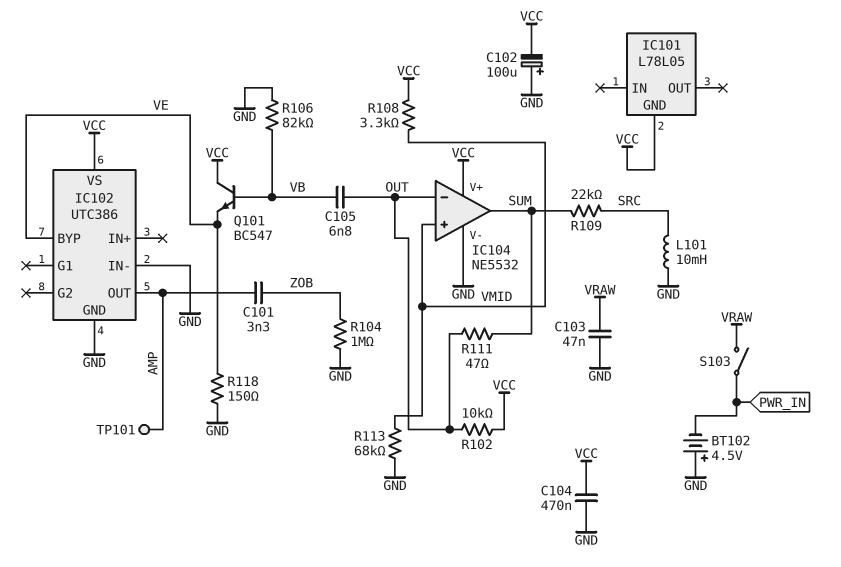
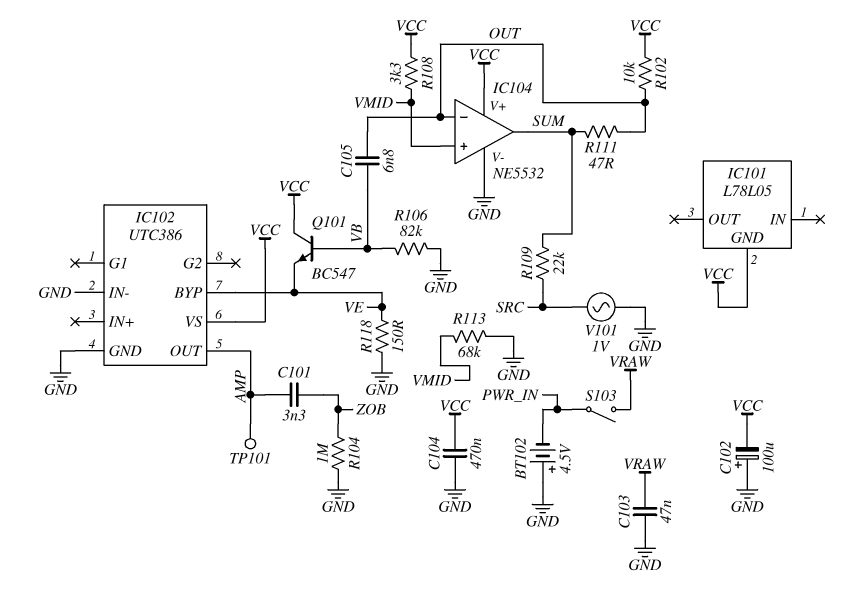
L101: 10mH (GND, SRC) -> none
V101: none -> AC 1V (GND, SRC)

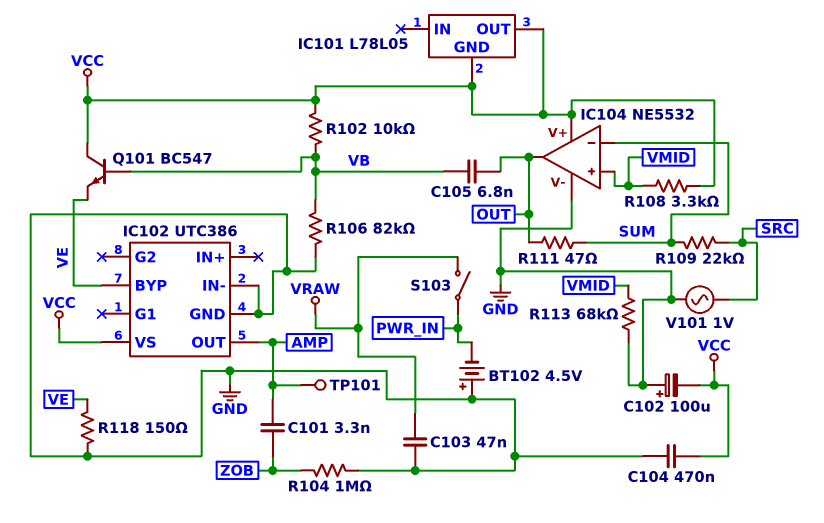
IC101 pin OUT: none -> VCC
IC104 pin in-: OUT -> SUM
IC104 pin out: SUM -> OUT
R102: 10k (OUT, VCC) -> 10k (VB, VCC)

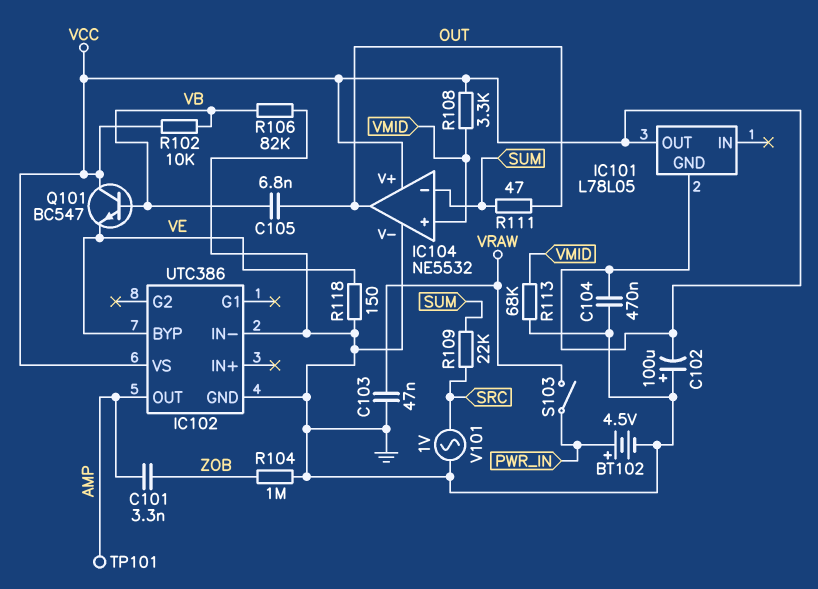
BT102: 4.5V (plus GND, minus PWR_IN) -> 4.5V (plus PWR_IN, minus GND)

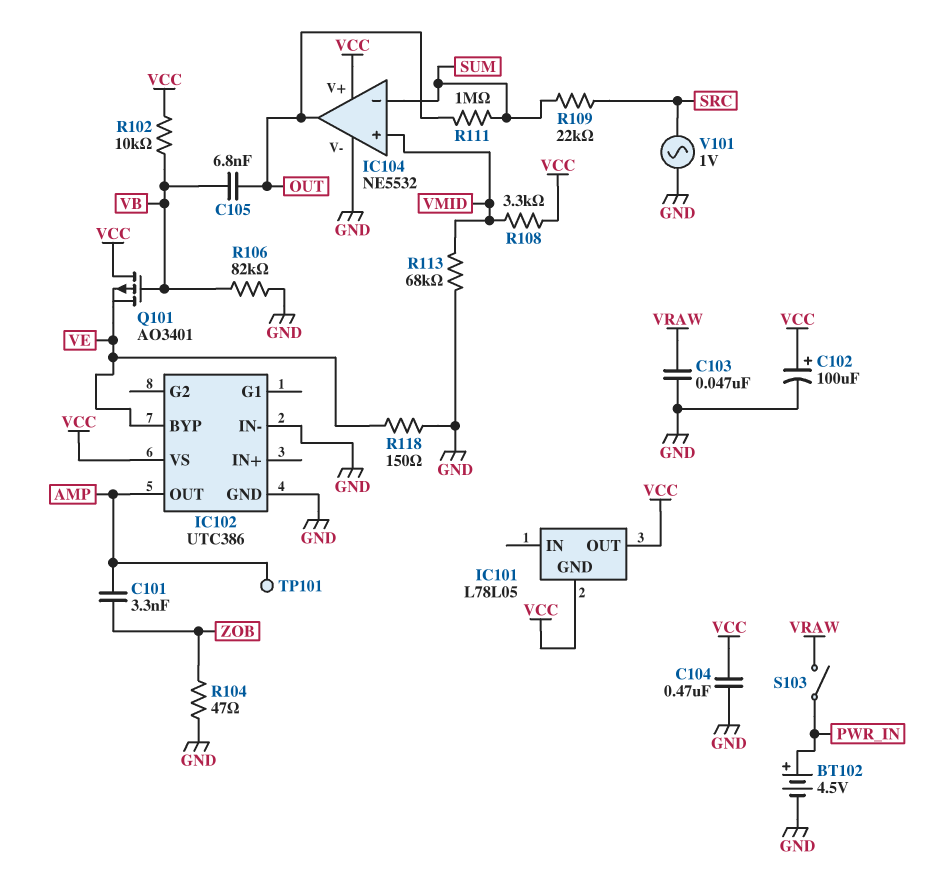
C102: 100uF (plus GND, minus VCC) -> 100uF (plus VCC, minus GND)
Q101: NPN BC547 (B VB, C VCC, E VE) -> PMOS AO3401 (G VB, D VCC, S VE)
R104: 1M (GND, ZOB) -> 47 (GND, ZOB)
R111: 47 (OUT, SUM) -> 1M (OUT, SUM)

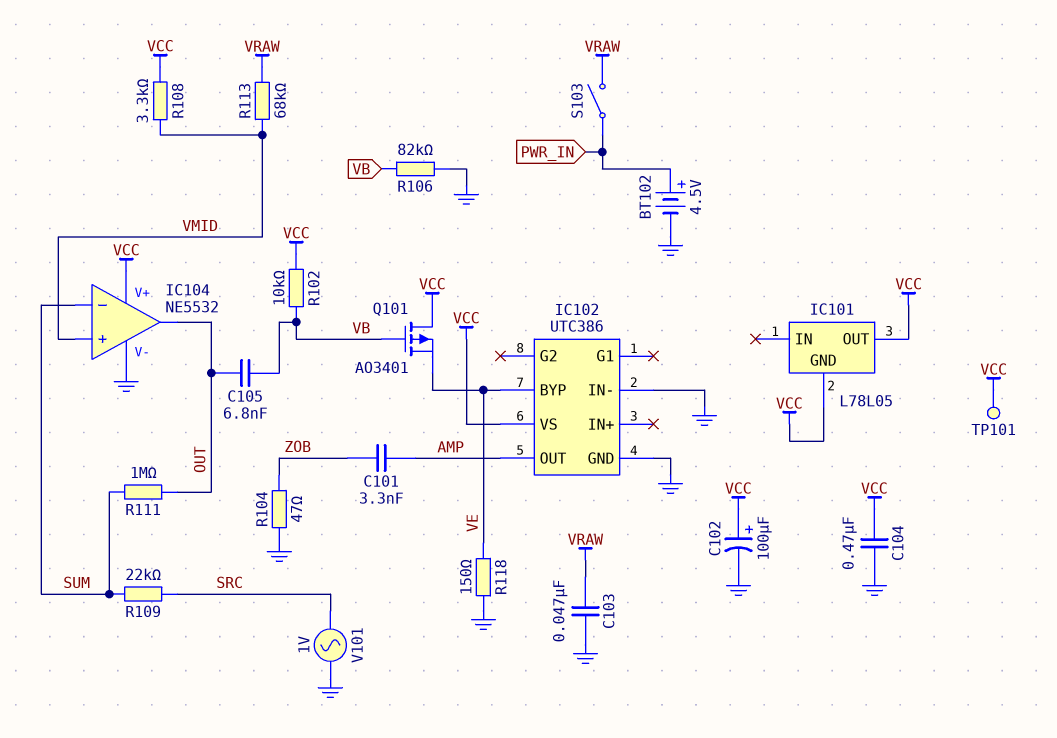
R113: 68k (GND, VMID) -> 68k (VMID, VRAW)
TP101: test point (AMP) -> test point (VCC)

